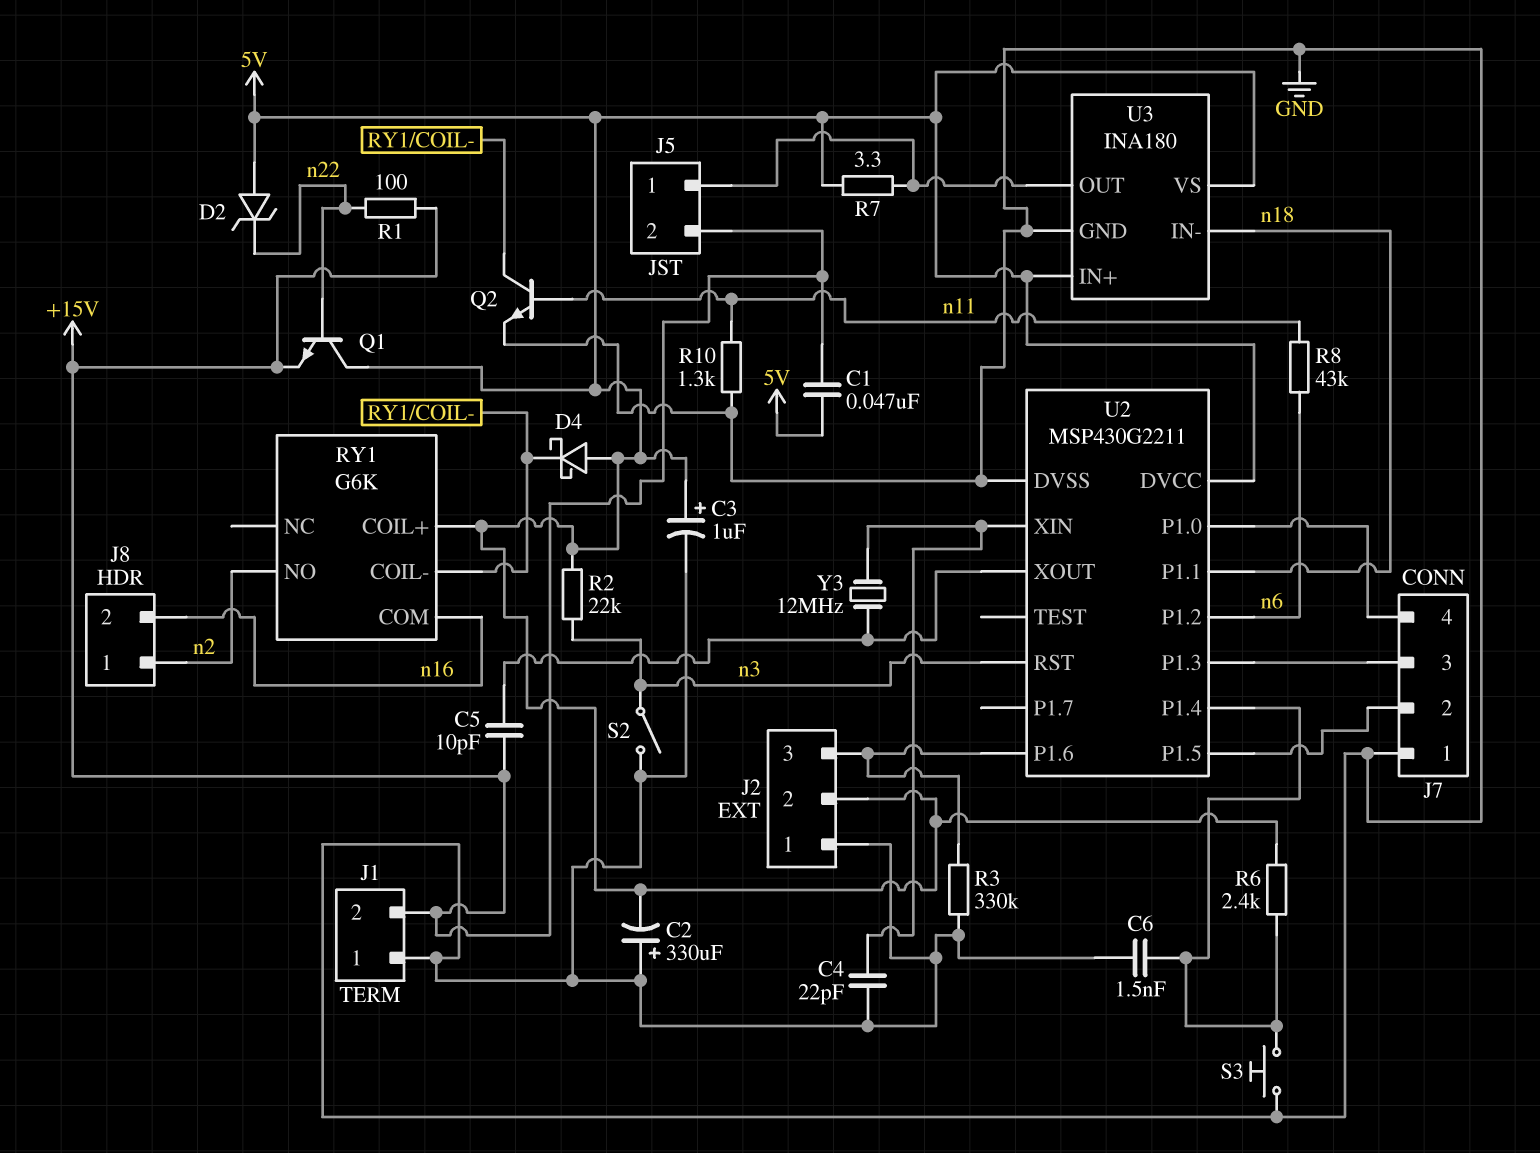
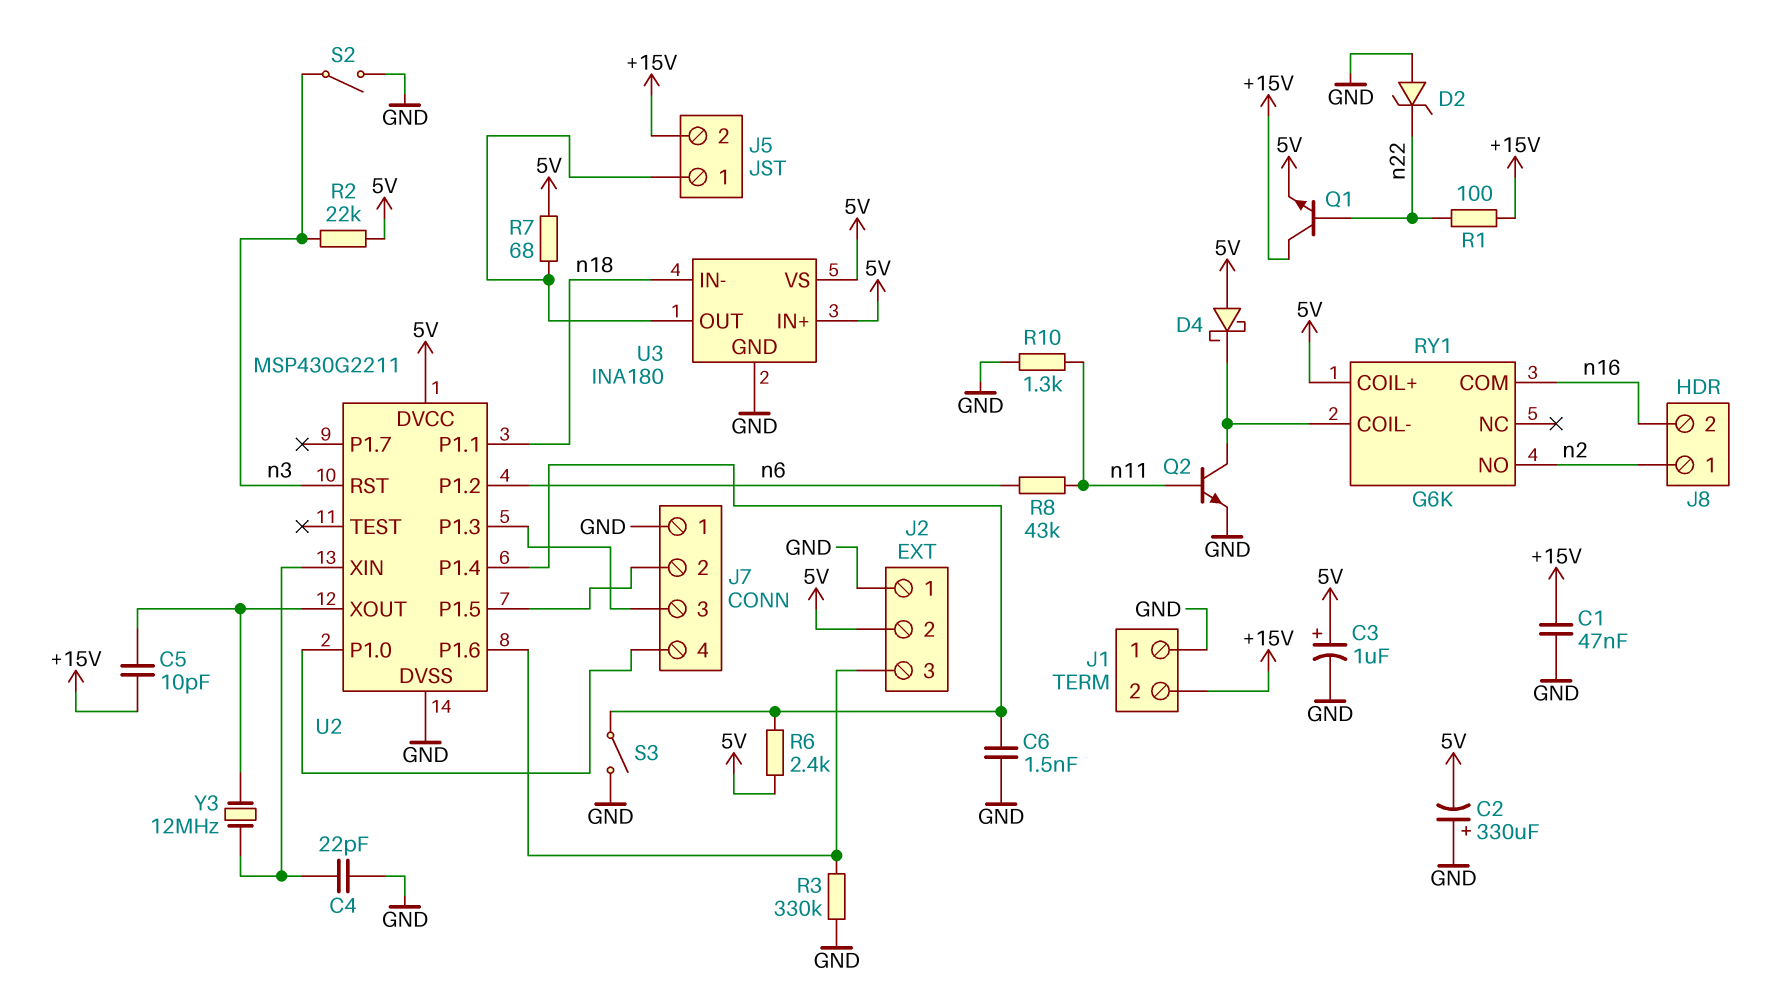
C1: 47nF (+15V, 5V) -> 47nF (+15V, GND)
D2: zener (A 5V, K n22) -> zener (A GND, K n22)
Q1: NPN (B n22, C 5V, E +15V) -> NPN (B n22, C +15V, E 5V)
R7: 3.3 (5V, J5/1) -> 68 (5V, J5/1)
S3: button (GND, U2/P1.4) -> switch (GND, U2/P1.4)

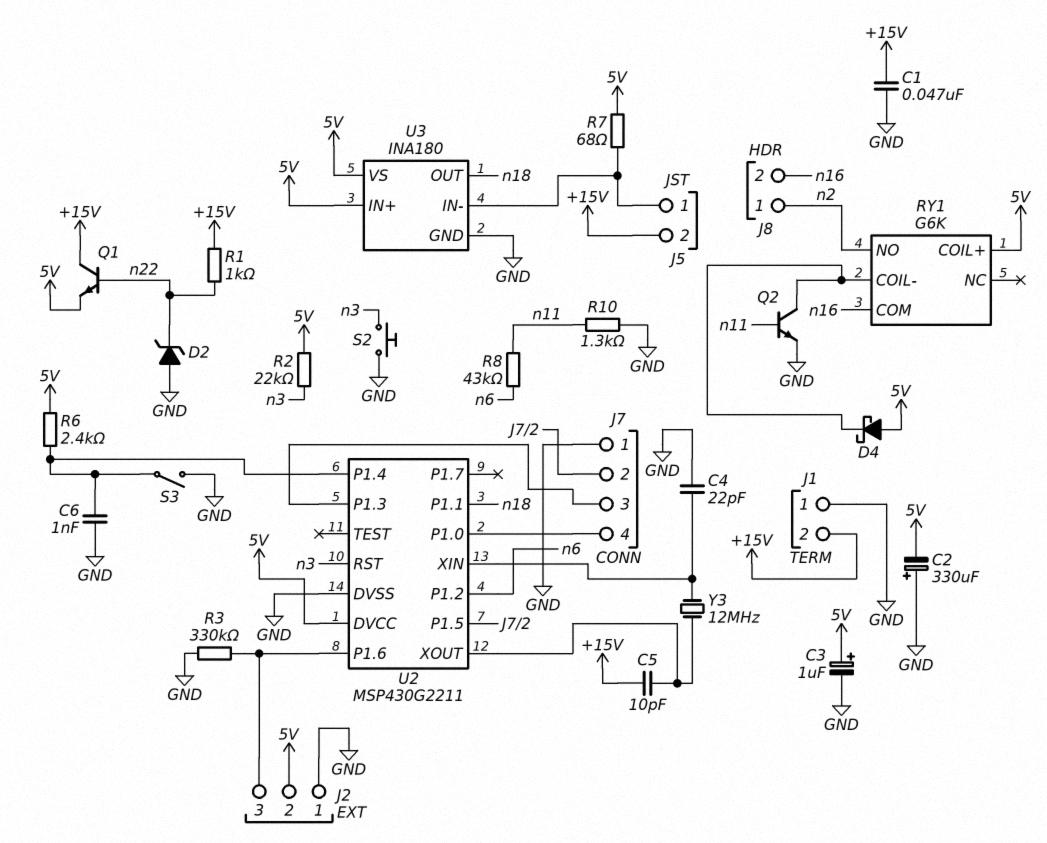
C6: 1.5nF (GND, U2/P1.4) -> 1nF (GND, U2/P1.4)
R1: 100 (+15V, n22) -> 1k (+15V, n22)
S2: switch (GND, n3) -> button (GND, n3)
U3 pin IN-: n18 -> J5/1
U3 pin OUT: J5/1 -> n18

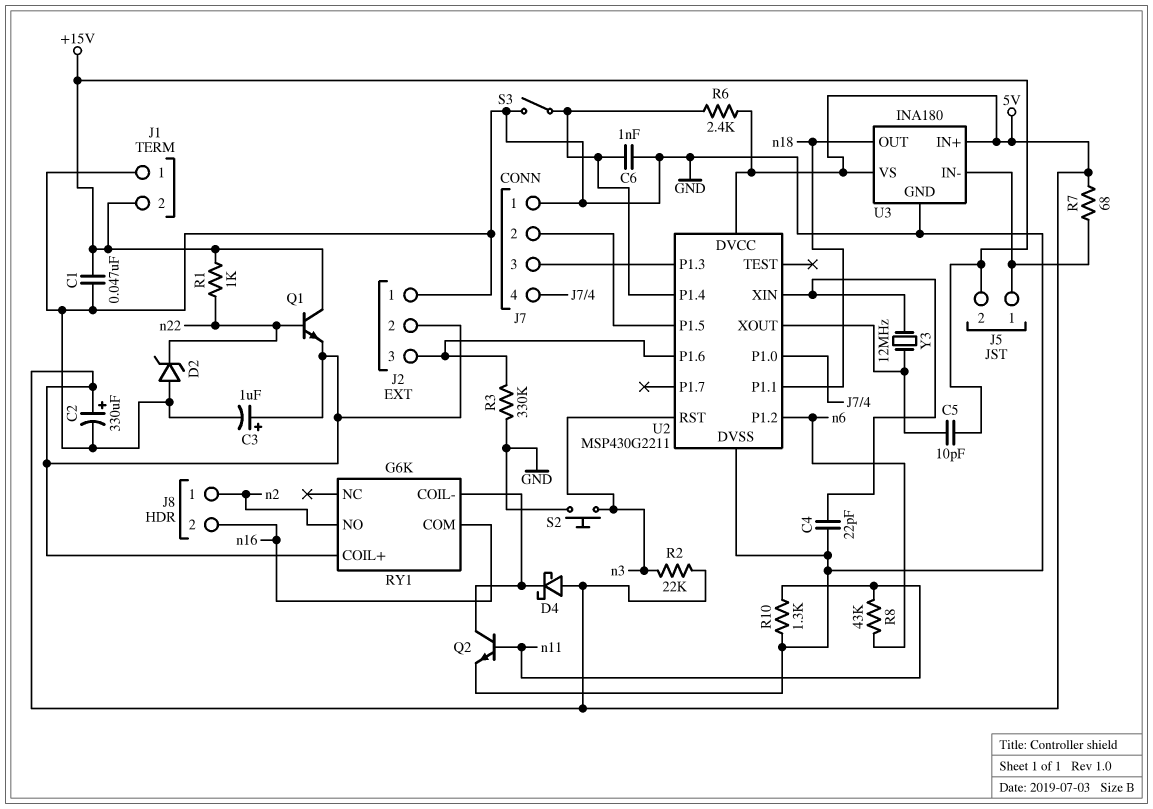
C2: 330uF (plus GND, minus 5V) -> 330uF (plus 5V, minus GND)

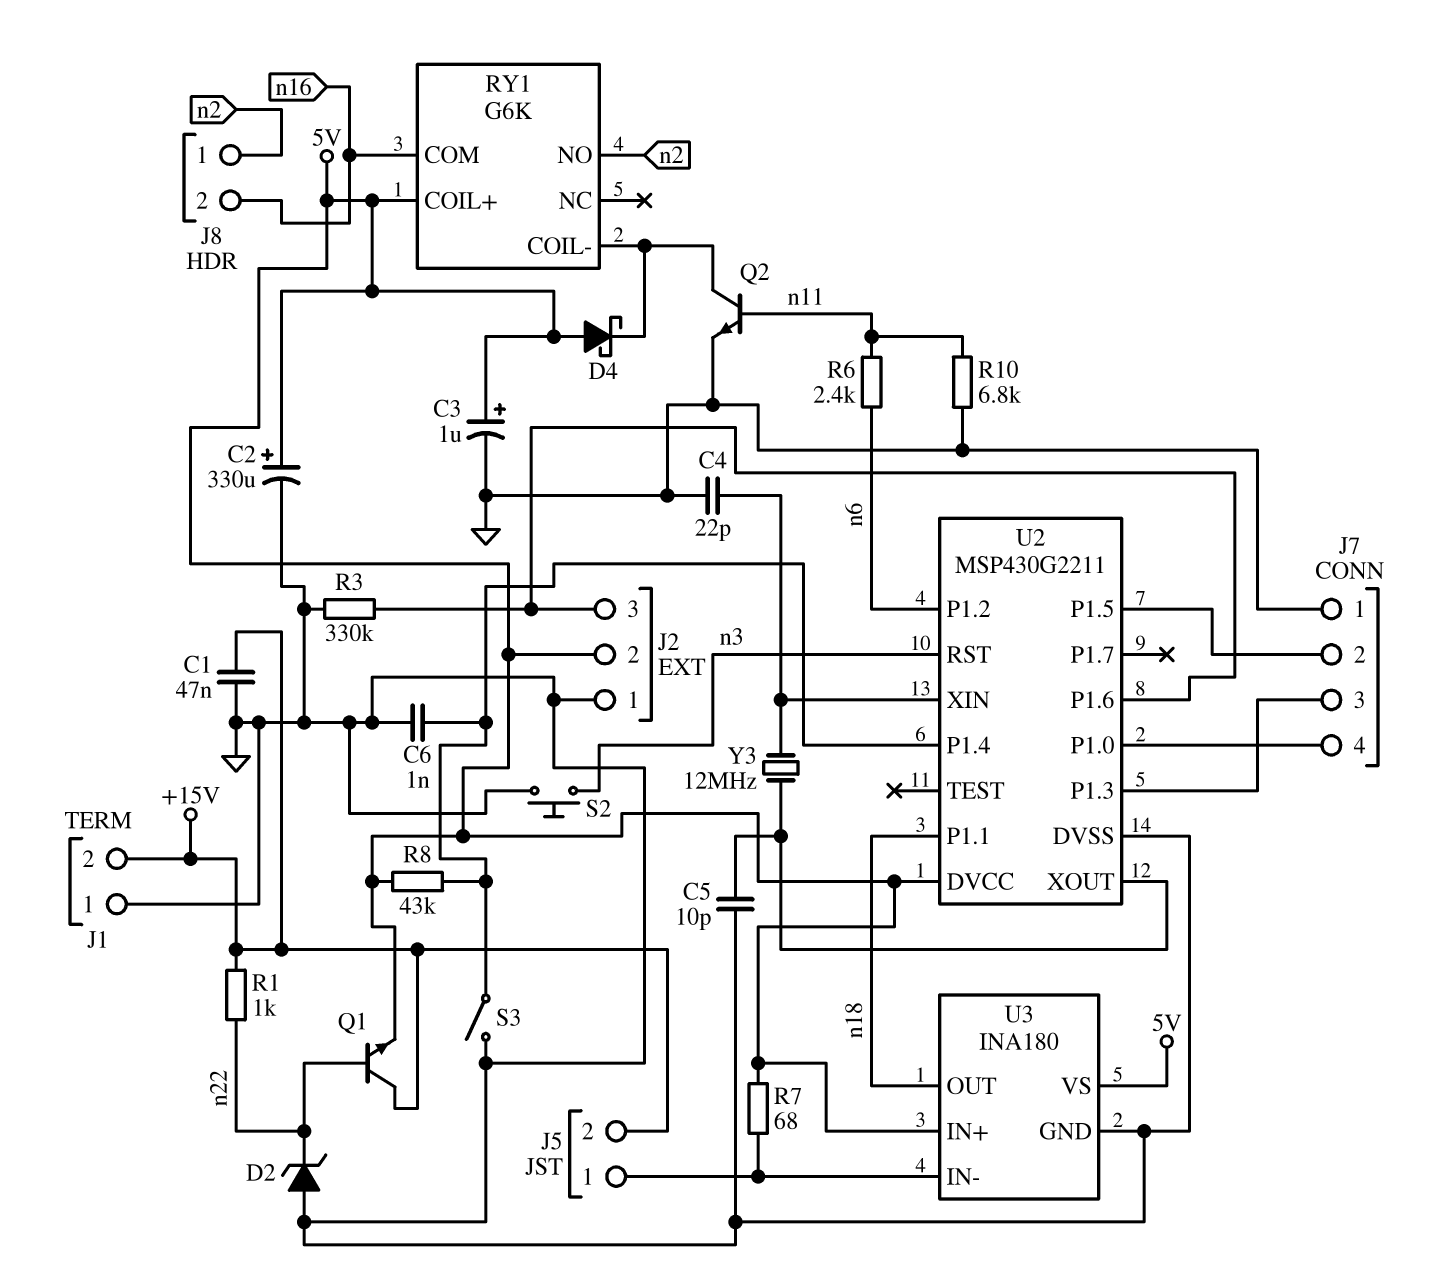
C5: 10pF (+15V, U2/XOUT) -> 10pF (GND, U2/XOUT)
R2: 22k (5V, n3) -> none
R6: 2.4k (5V, U2/P1.4) -> 2.4k (n6, n11)
R8: 43k (n6, n11) -> 43k (5V, U2/P1.4)
R10: 1.3k (GND, n11) -> 6.8k (GND, n11)

